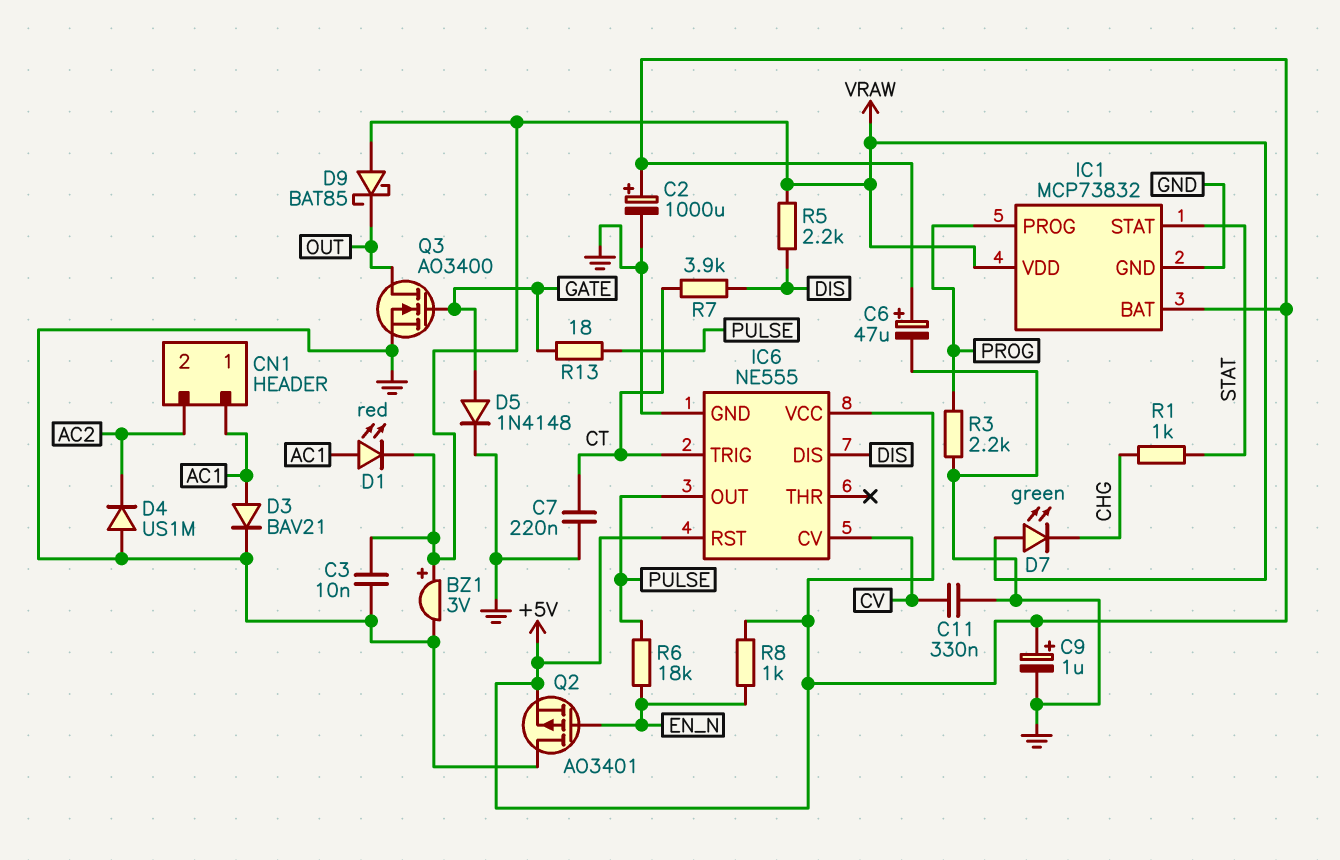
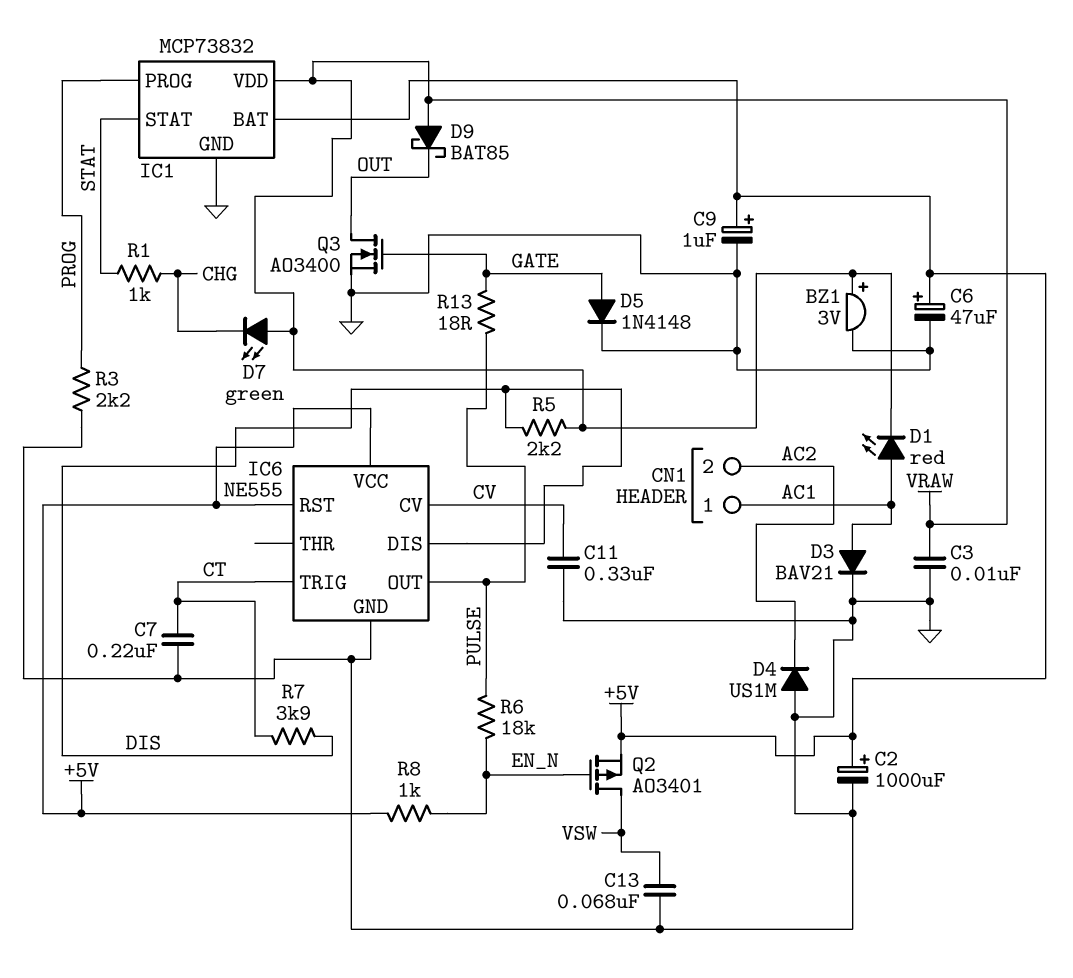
C13: none -> 68nF (GND, VSW)
Q2: PMOS AO3401 (G EN_N, D GND, S +5V) -> PMOS AO3401 (G EN_N, D VSW, S +5V)

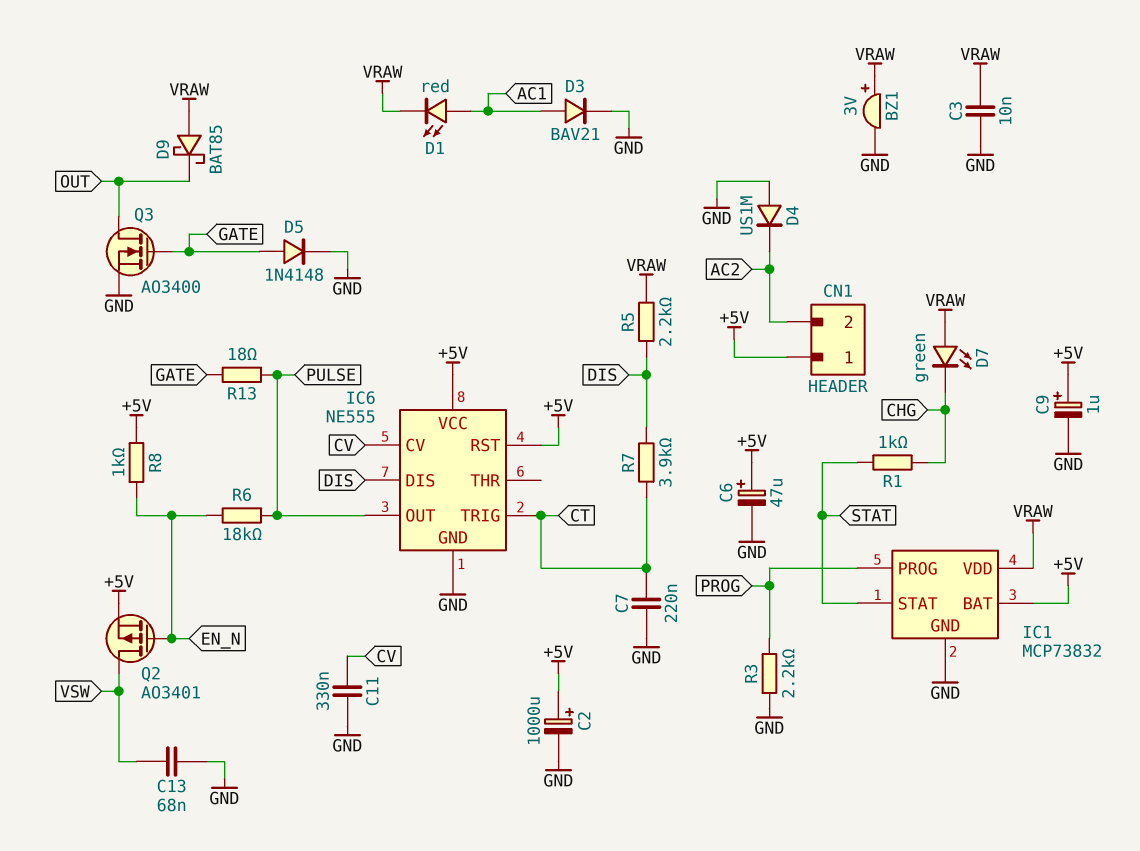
CN1 pin 1: AC1 -> +5V

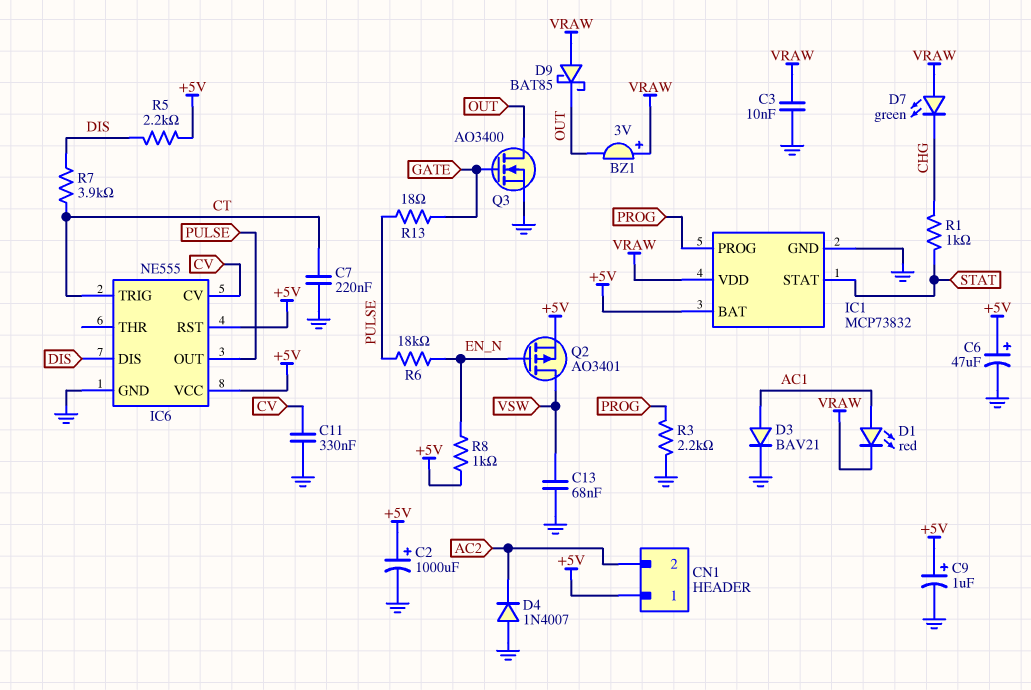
BZ1: buzzer 3V (plus VRAW, minus GND) -> buzzer 3V (plus VRAW, minus OUT)
D4: diode US1M (A GND, K AC2) -> diode 1N4007 (A GND, K AC2)
D5: diode 1N4148 (A GATE, K GND) -> none
R5: 2.2k (DIS, VRAW) -> 2.2k (+5V, DIS)

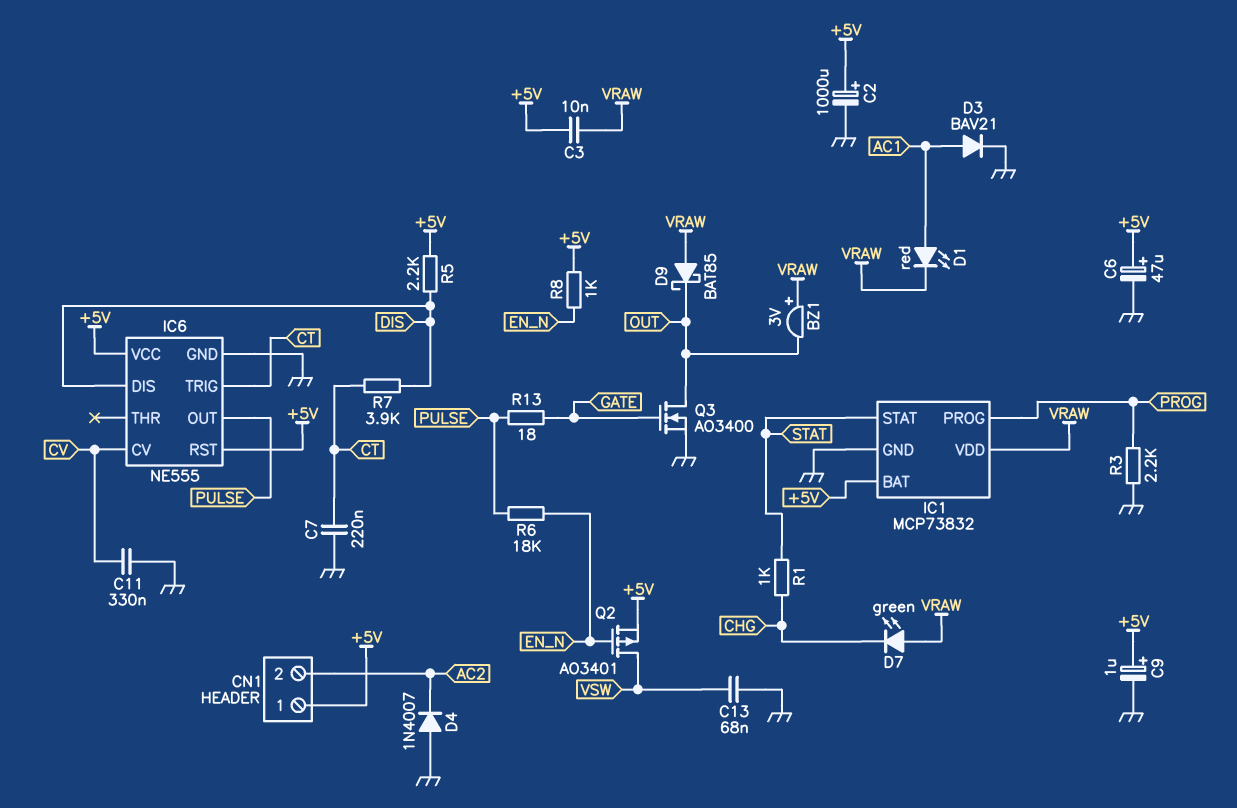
C3: 10nF (GND, VRAW) -> 10nF (+5V, VRAW)

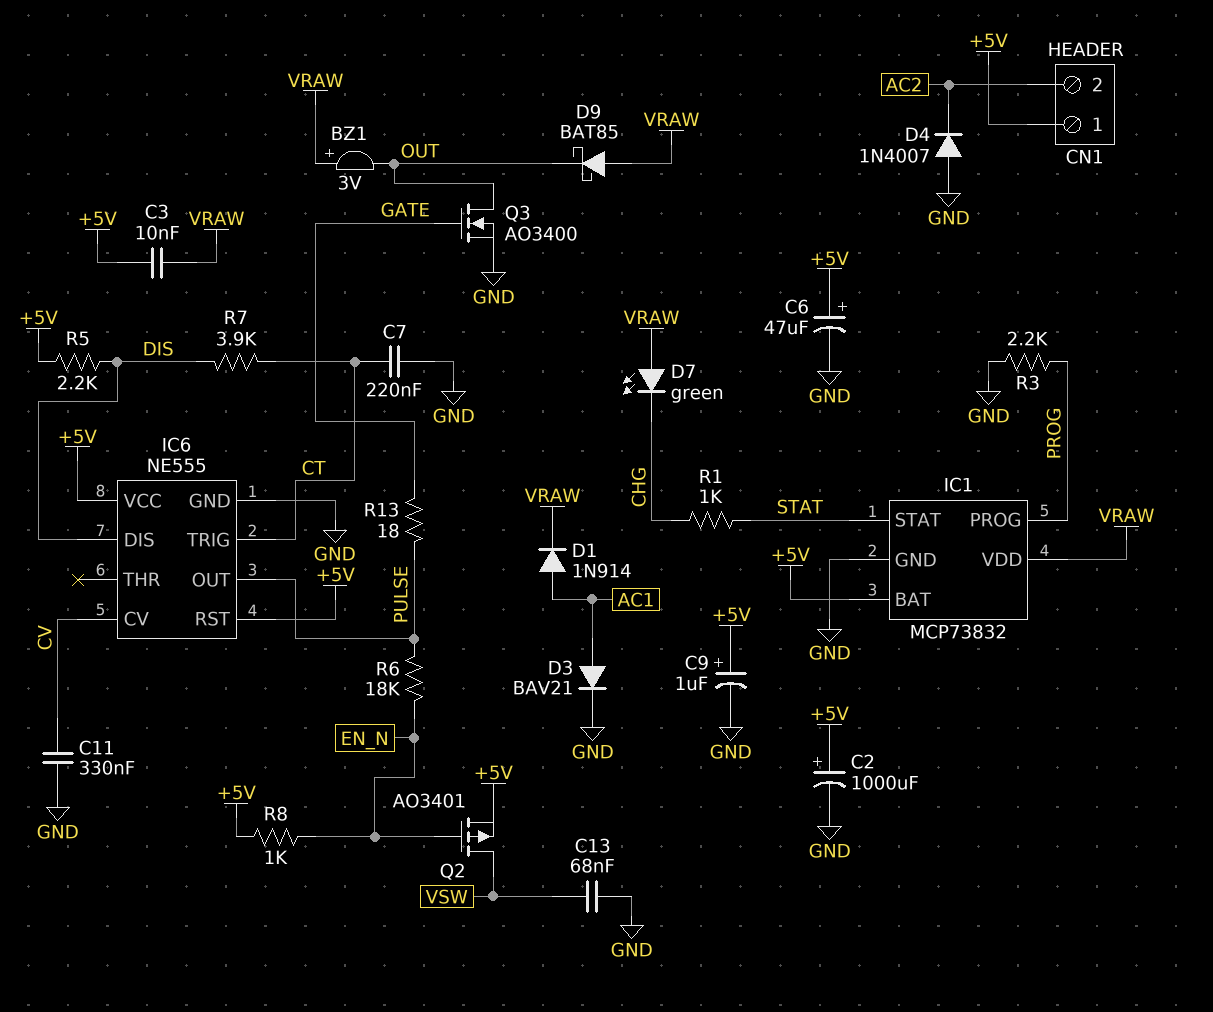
D1: LED red (A AC1, K VRAW) -> diode 1N914 (A AC1, K VRAW)

